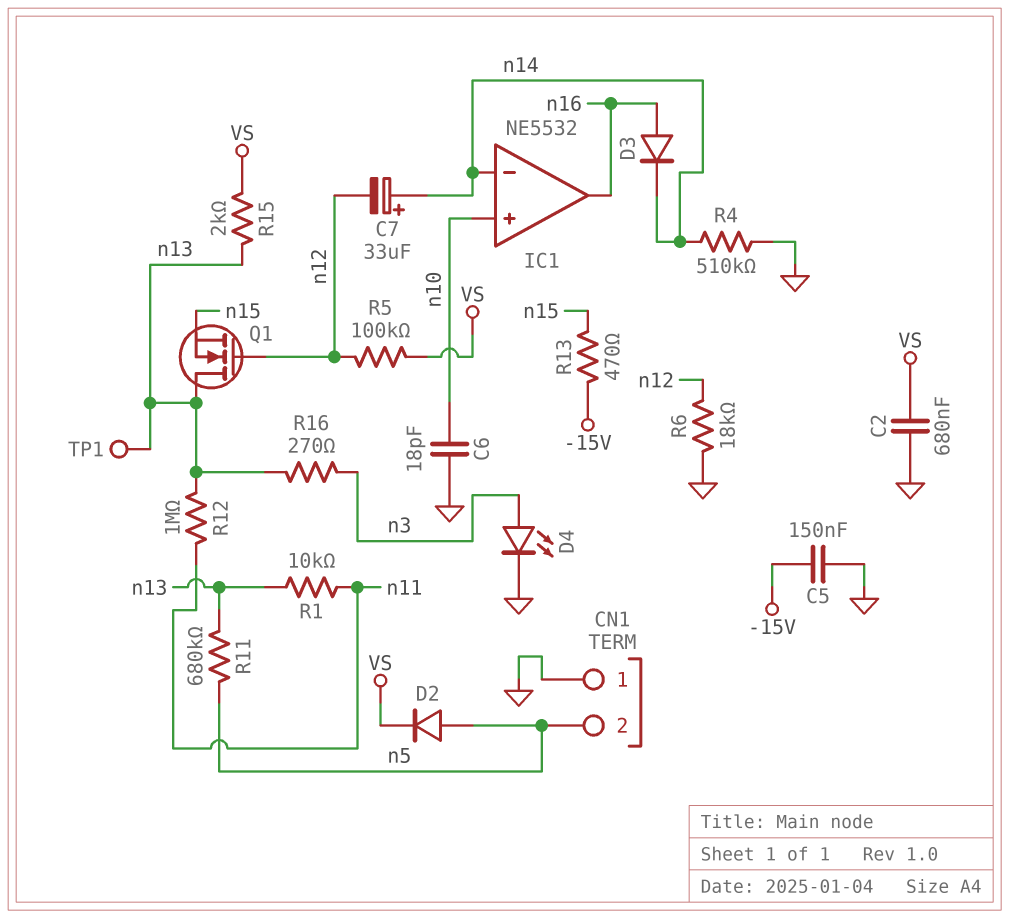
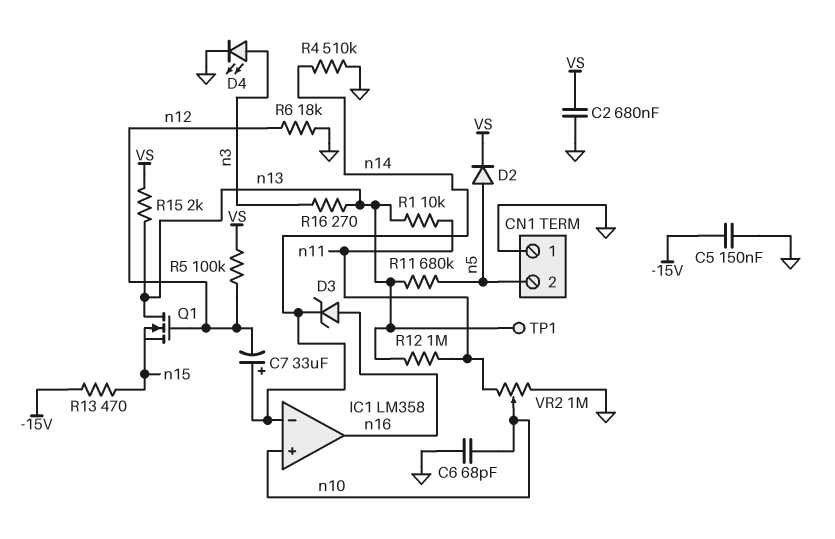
C6: 18pF (GND, n10) -> 68pF (GND, n10)
D3: diode (A n16, K n14) -> zener (A n16, K n14)
IC1: NE5532 -> LM358
VR2: none -> 1M (GND, n11, wiper n10)

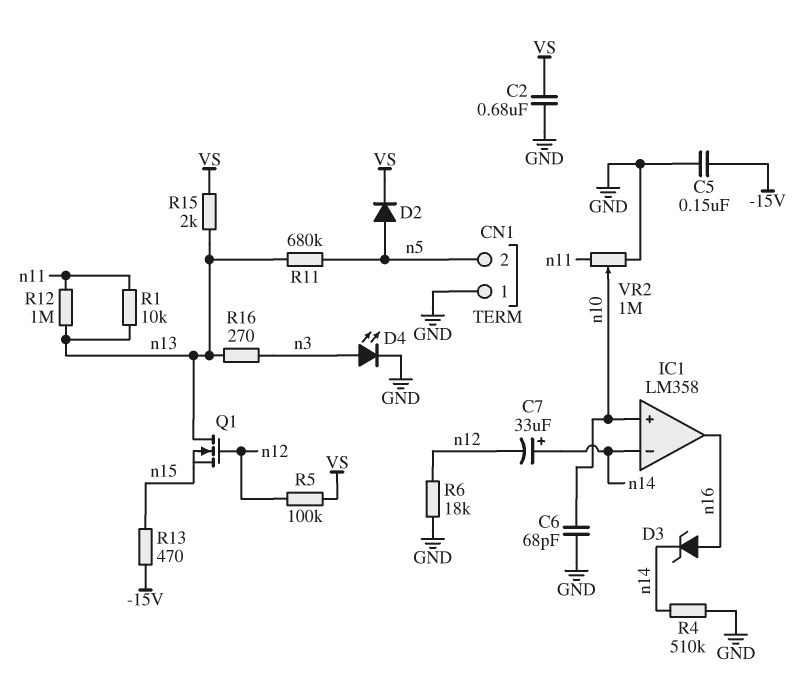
TP1: test point (n13) -> none

